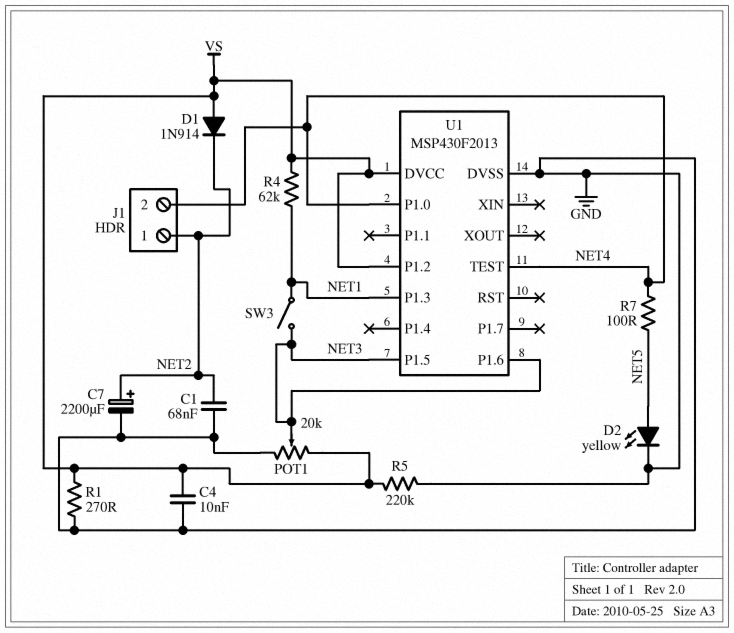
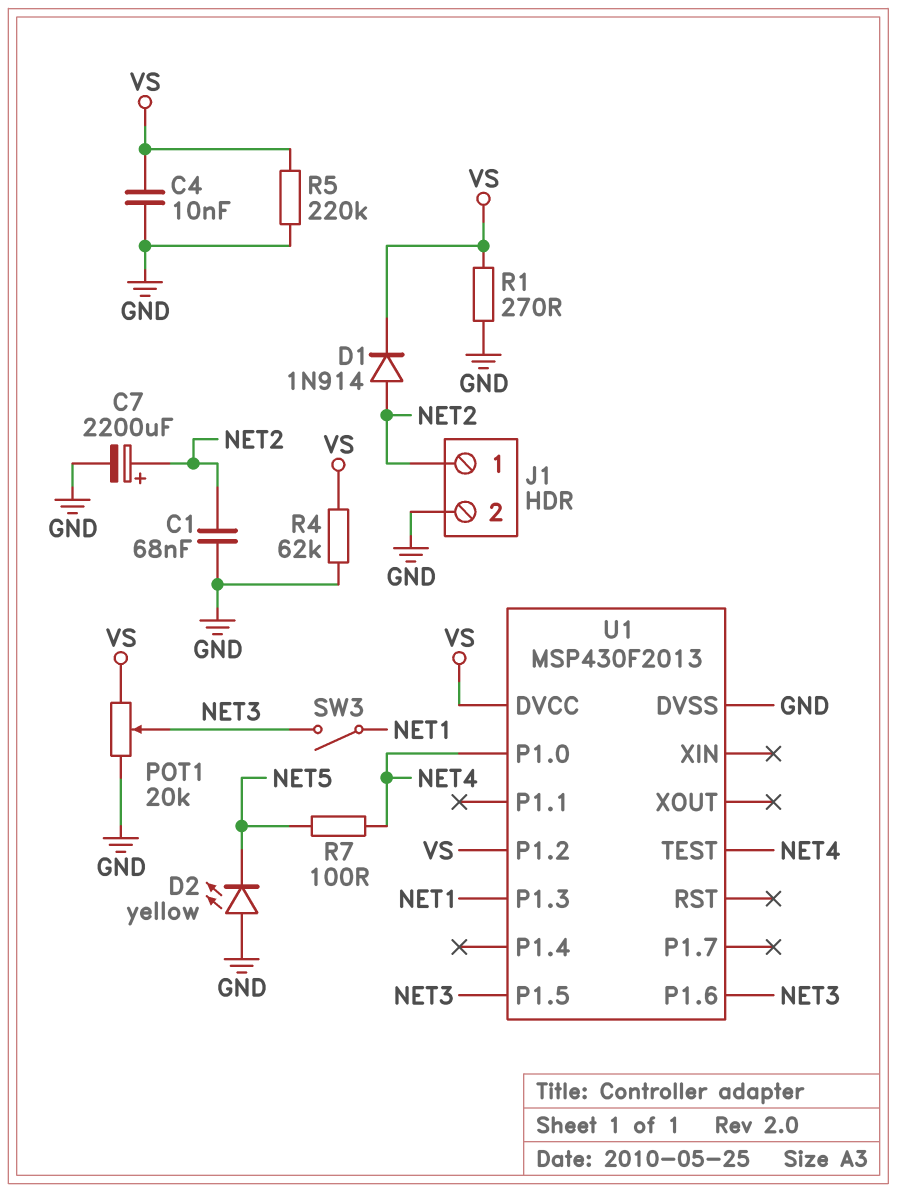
D1: diode 1N914 (A VS, K NET2) -> diode 1N914 (A NET2, K VS)
D2: LED yellow (A NET5, K GND) -> LED yellow (A GND, K NET5)
J1 pin 2: NET4 -> GND
R4: 62k (NET1, VS) -> 62k (GND, VS)

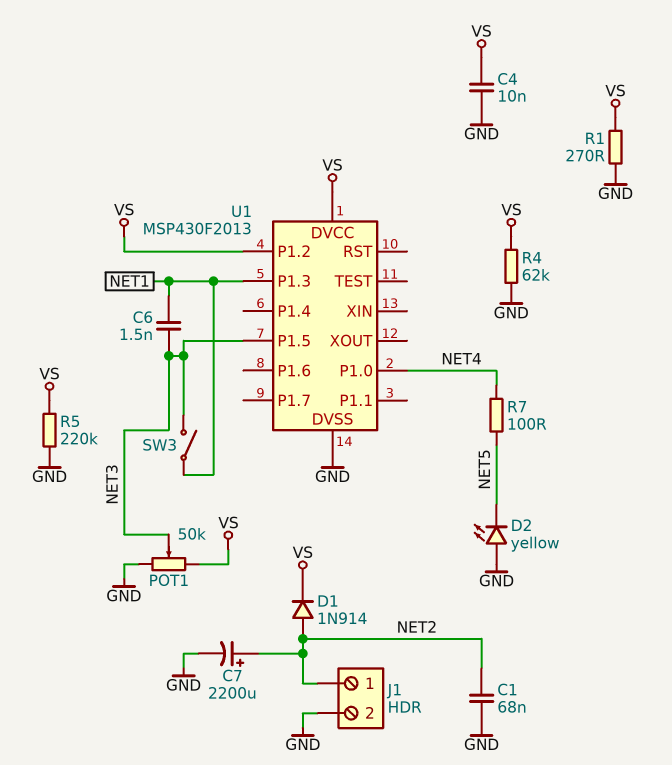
C6: none -> 1.5nF (NET1, NET3)
POT1: 20k (GND, VS, wiper NET3) -> 50k (GND, VS, wiper NET3)
U1 pin P1.6: NET3 -> none
U1 pin TEST: NET4 -> none

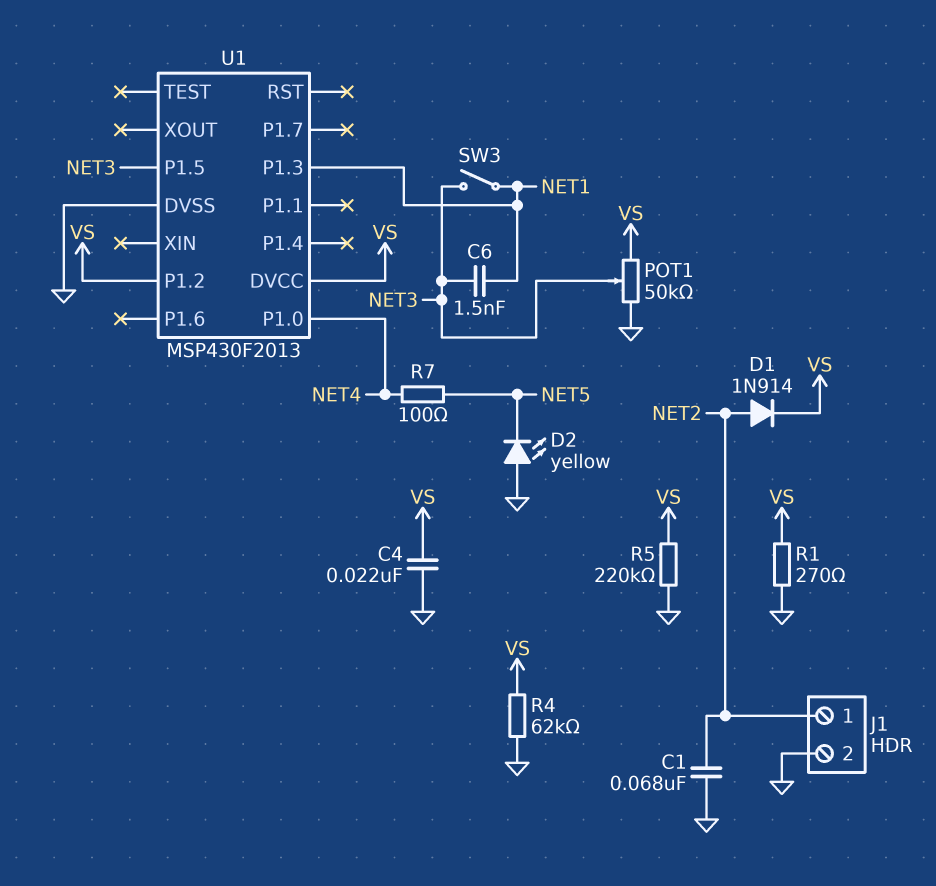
C4: 10nF (GND, VS) -> 22nF (GND, VS)
C7: 2200uF (plus NET2, minus GND) -> none

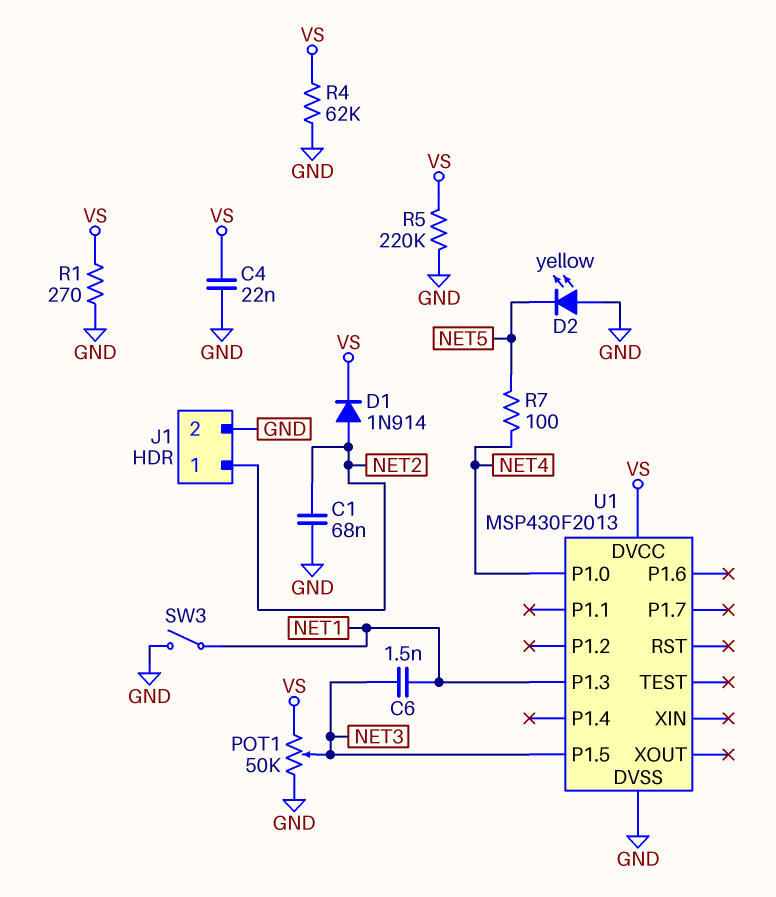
SW3: switch (NET1, NET3) -> switch (GND, NET1)
U1 pin P1.2: VS -> none

